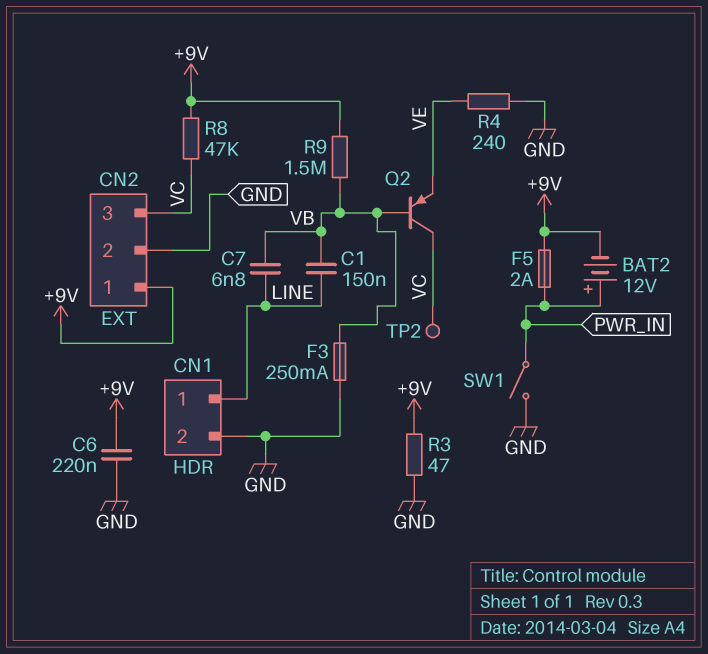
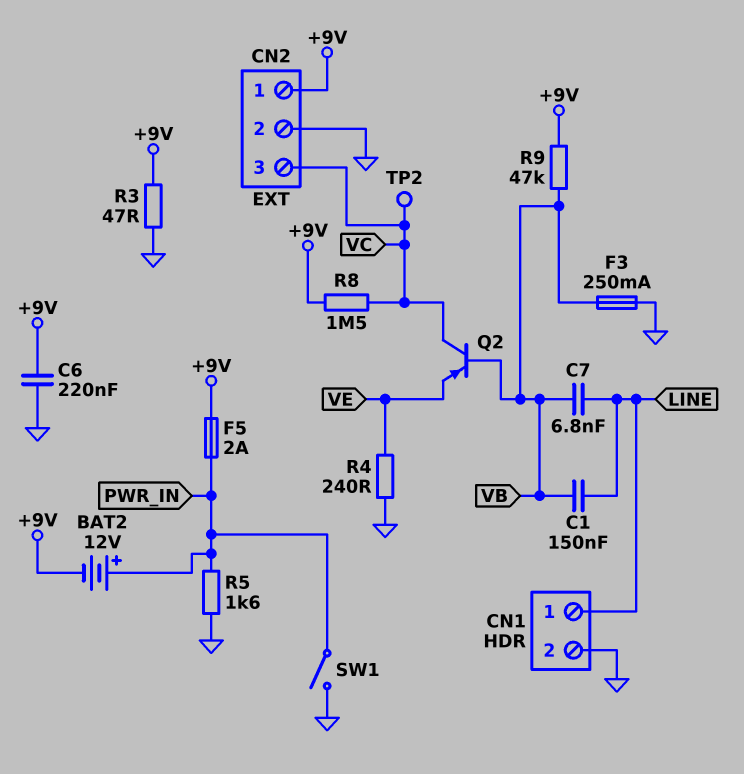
R5: none -> 1.6k (GND, PWR_IN)
R8: 47k (+9V, VC) -> 1.5M (+9V, VC)
R9: 1.5M (+9V, VB) -> 47k (+9V, VB)

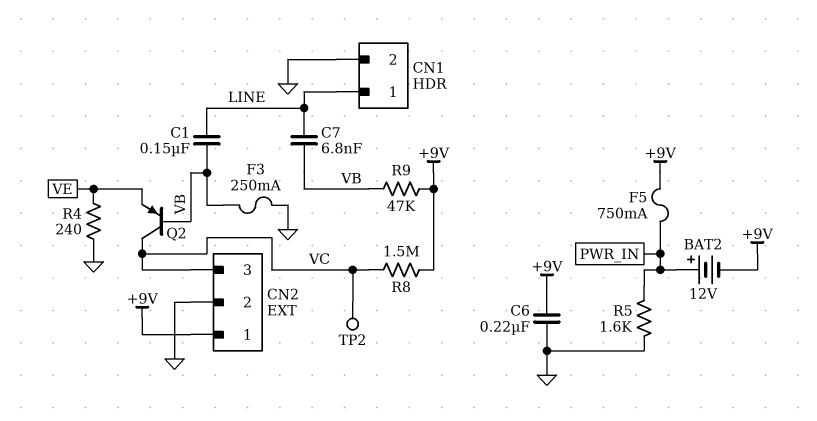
F5: 2A (+9V, PWR_IN) -> 750mA (+9V, PWR_IN)
R3: 47 (+9V, GND) -> none
SW1: switch (GND, PWR_IN) -> none

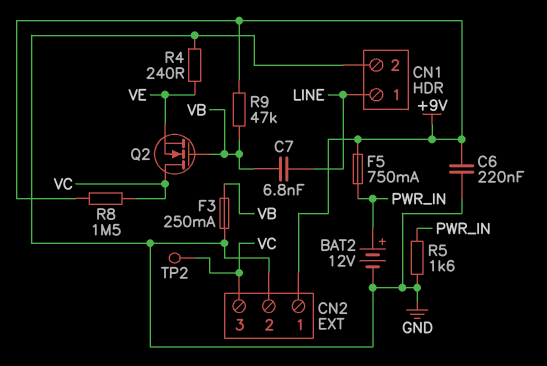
BAT2: 12V (plus PWR_IN, minus +9V) -> 12V (plus PWR_IN, minus GND)
C1: 150nF (LINE, VB) -> none
Q2: PNP (B VB, C VC, E VE) -> NMOS (G VB, D VC, S VE)

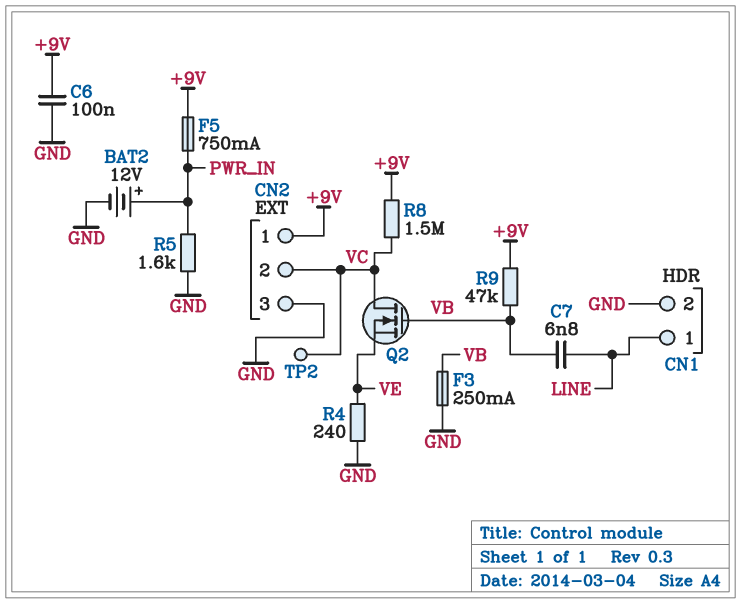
C6: 220nF (+9V, GND) -> 100nF (+9V, GND)
CN2 pin 2: GND -> VC
CN2 pin 3: VC -> GND

